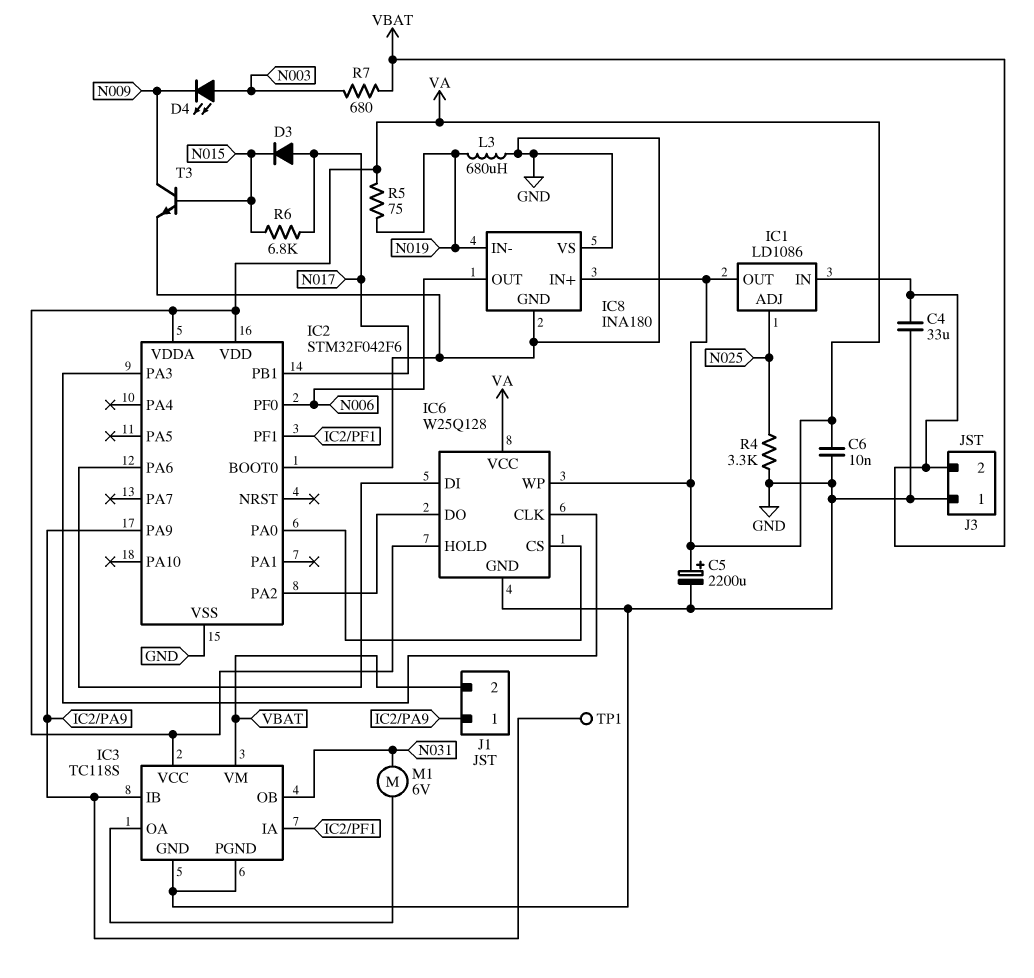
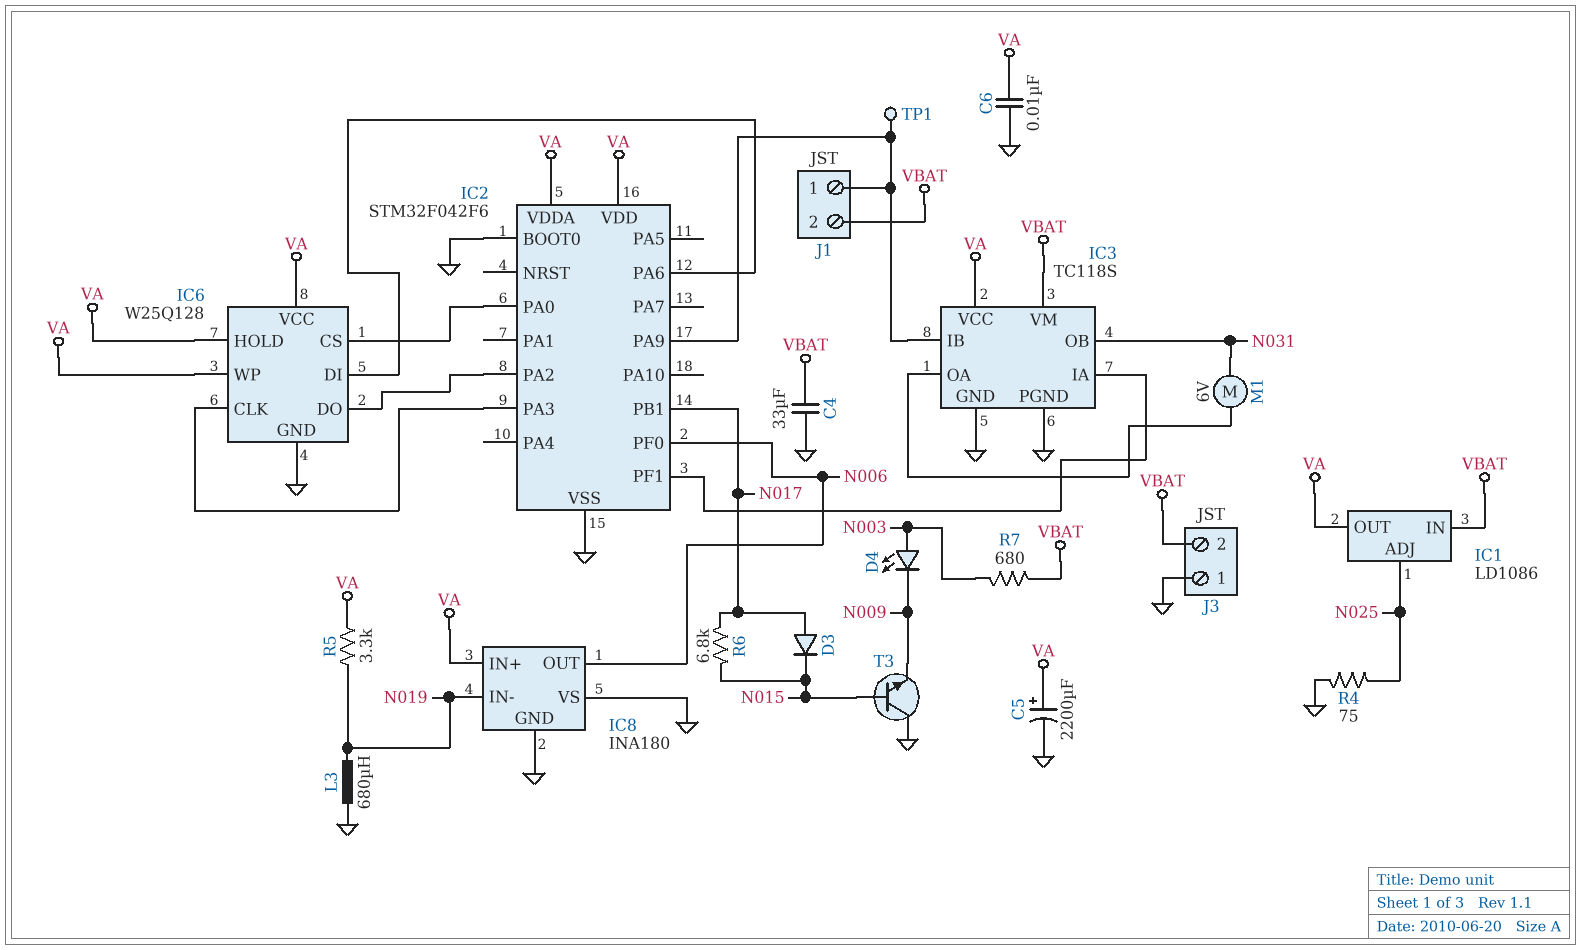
R4: 3.3k (GND, N025) -> 75 (GND, N025)
R5: 75 (N019, VA) -> 3.3k (N019, VA)
T3: NPN (B N015, C N009, E GND) -> NPN (B N015, C GND, E N009)

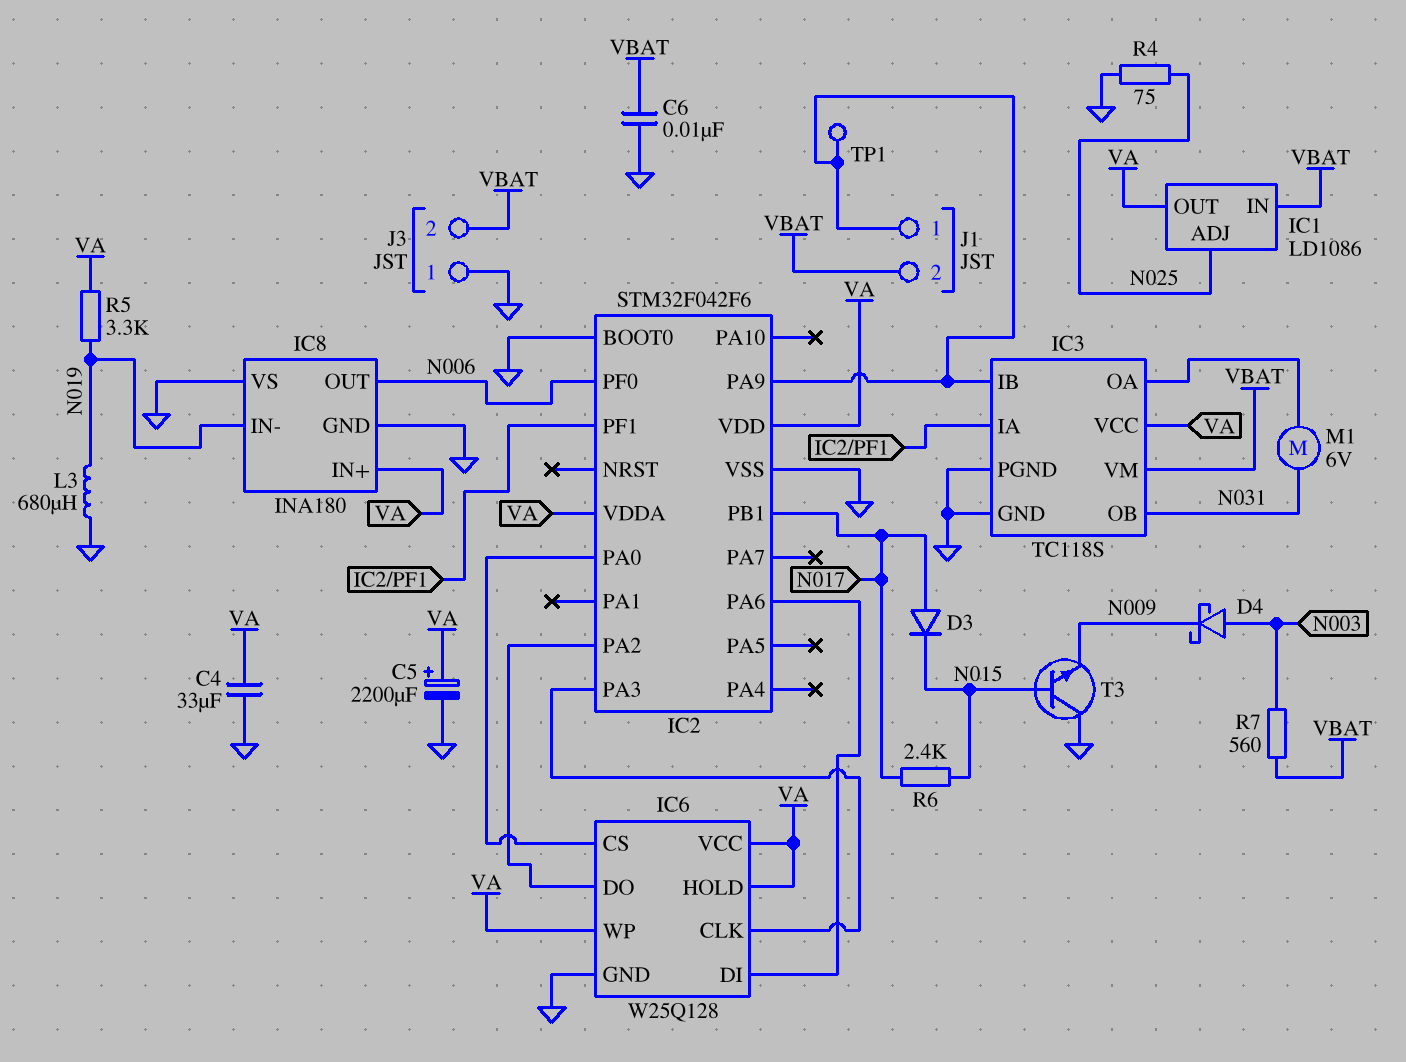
C4: 33uF (GND, VBAT) -> 33uF (GND, VA)
C6: 10nF (GND, VA) -> 10nF (GND, VBAT)
D4: LED (A N003, K N009) -> schottky (A N003, K N009)
R6: 6.8k (N015, N017) -> 2.4k (N015, N017)
R7: 680 (N003, VBAT) -> 560 (N003, VBAT)

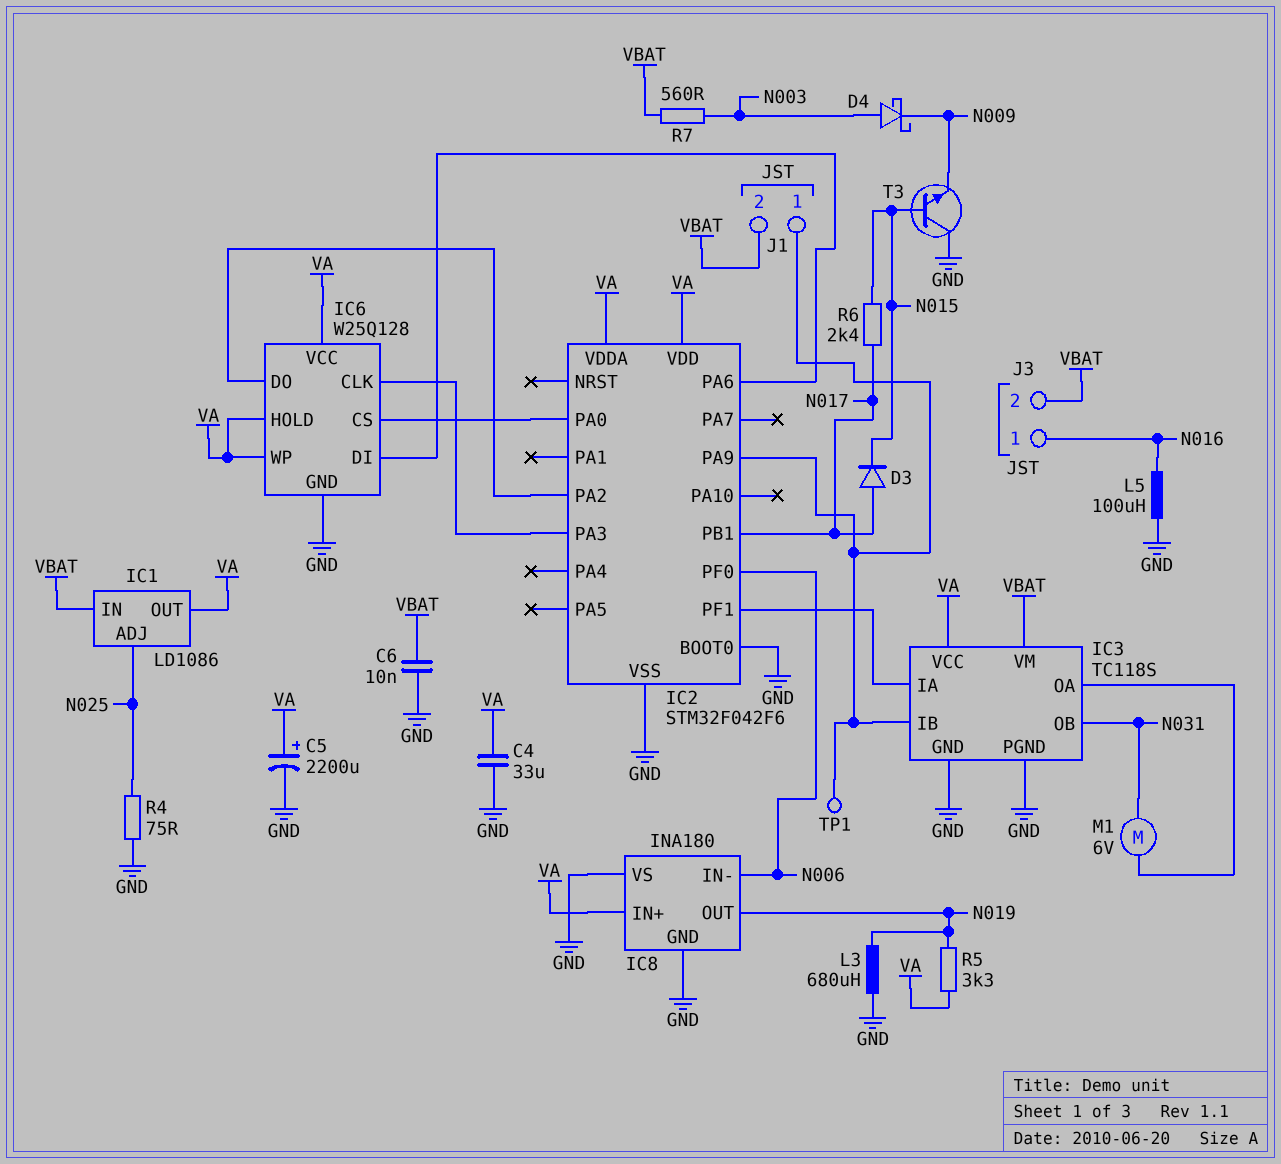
IC8 pin IN-: N019 -> N006
IC8 pin OUT: N006 -> N019
J3 pin 1: GND -> N016
L5: none -> 100uH (GND, N016)

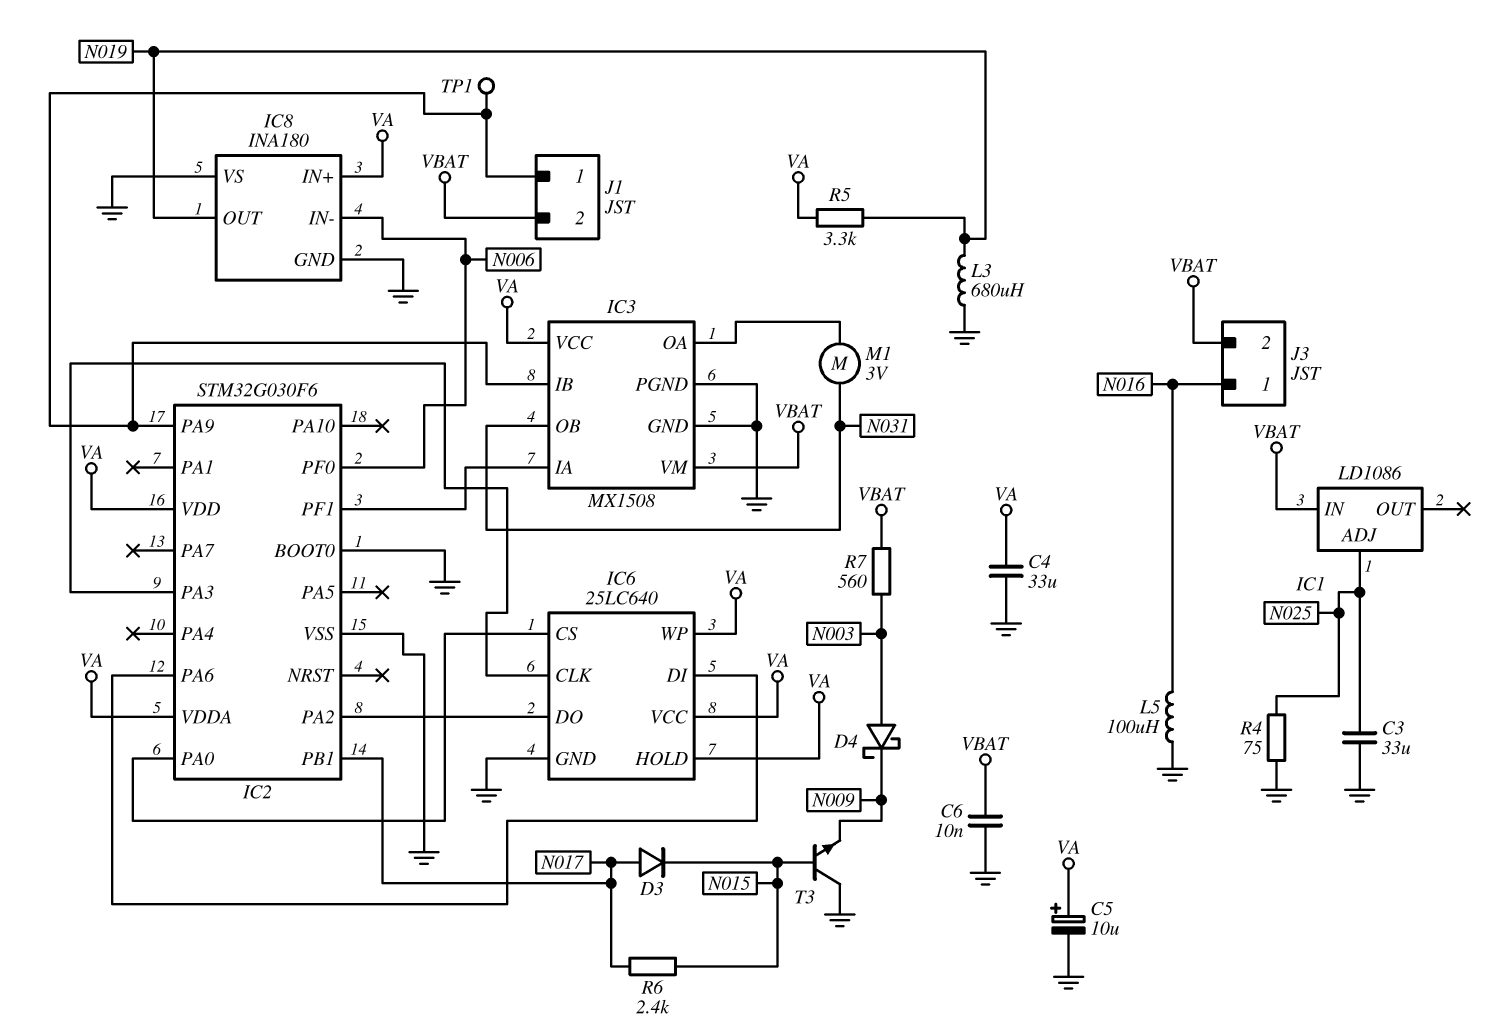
C3: none -> 33uF (GND, N025)
C5: 2200uF (plus VA, minus GND) -> 10uF (plus VA, minus GND)
IC1 pin OUT: VA -> none
IC2: STM32F042F6 -> STM32G030F6
IC3: TC118S -> MX1508
IC6: W25Q128 -> 25LC640
M1: motor 6V (IC3/OA, N031) -> motor 3V (IC3/OA, N031)

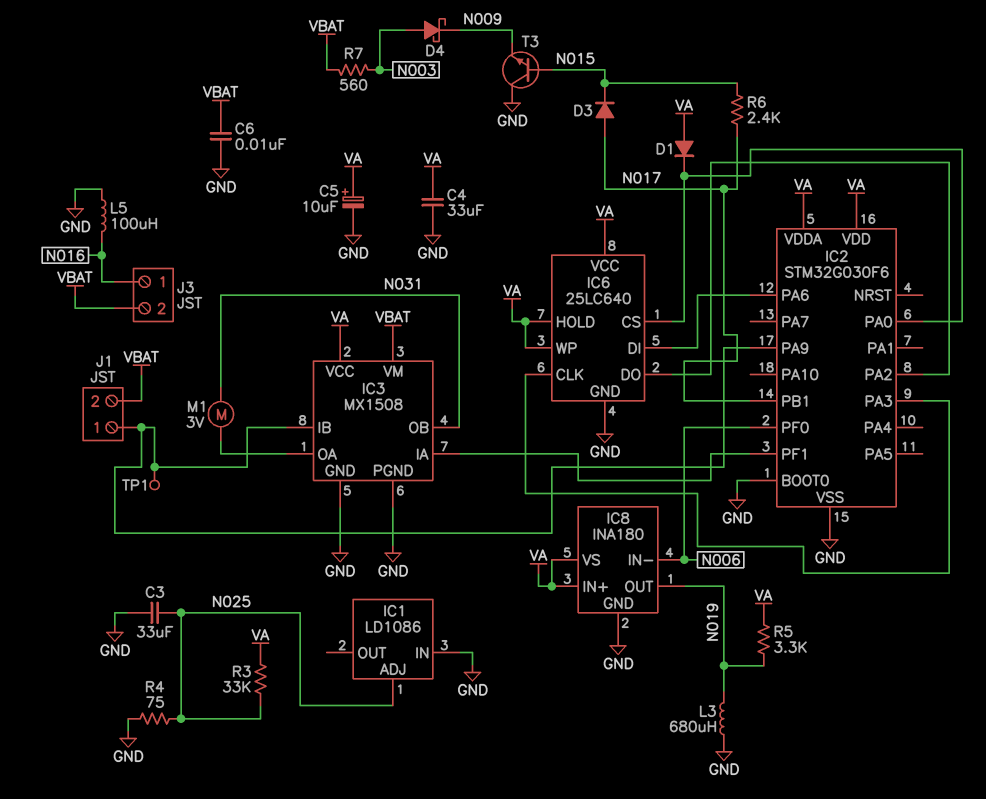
D1: none -> diode (A VA, K IC2/PA0)
IC1 pin IN: VBAT -> GND
IC8 pin VS: GND -> VA
R3: none -> 33k (N025, VA)

